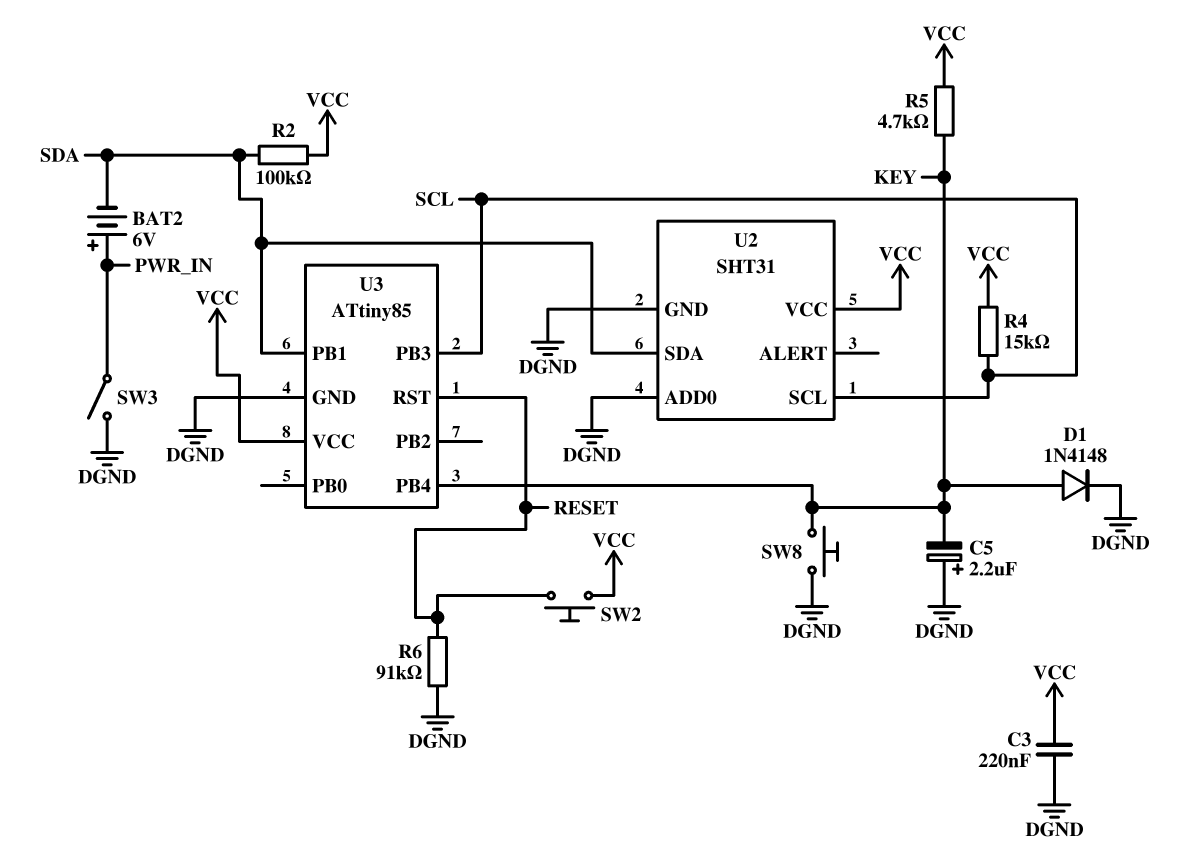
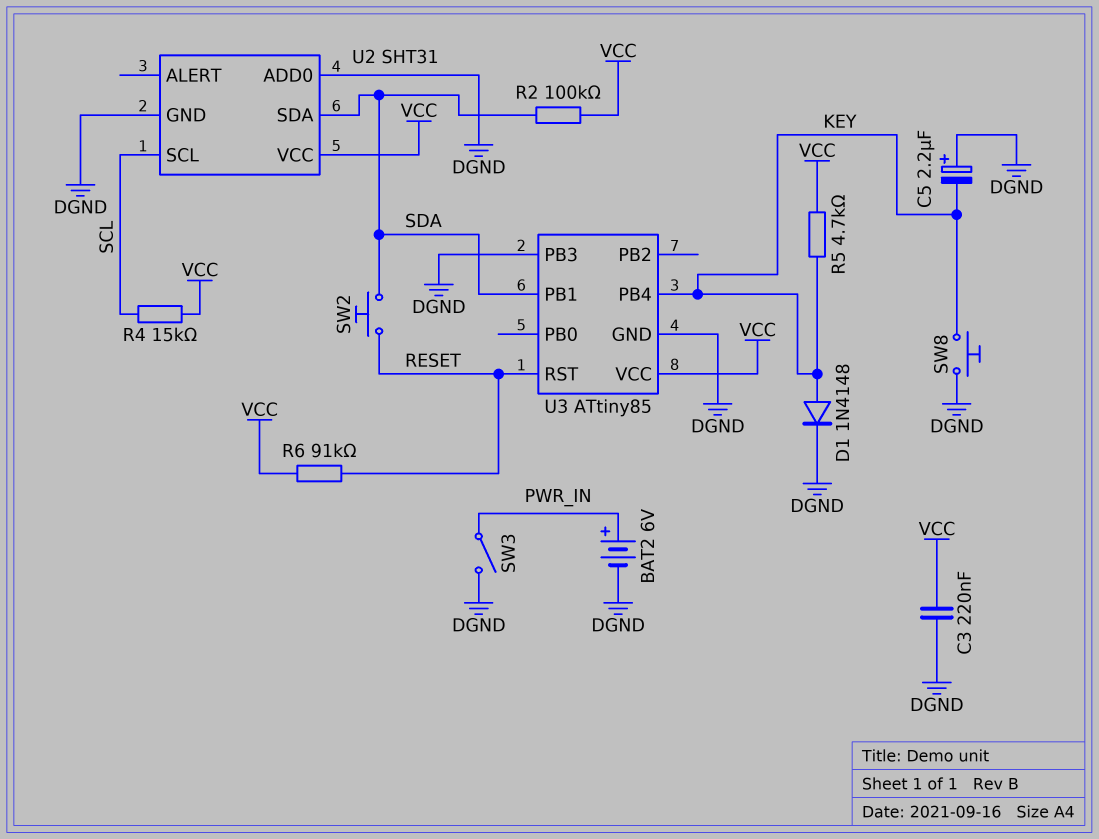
BAT2: 6V (plus PWR_IN, minus SDA) -> 6V (plus PWR_IN, minus DGND)
R6: 91k (DGND, RESET) -> 91k (RESET, VCC)
SW2: button (RESET, VCC) -> button (RESET, SDA)
U3 pin PB3: SCL -> DGND

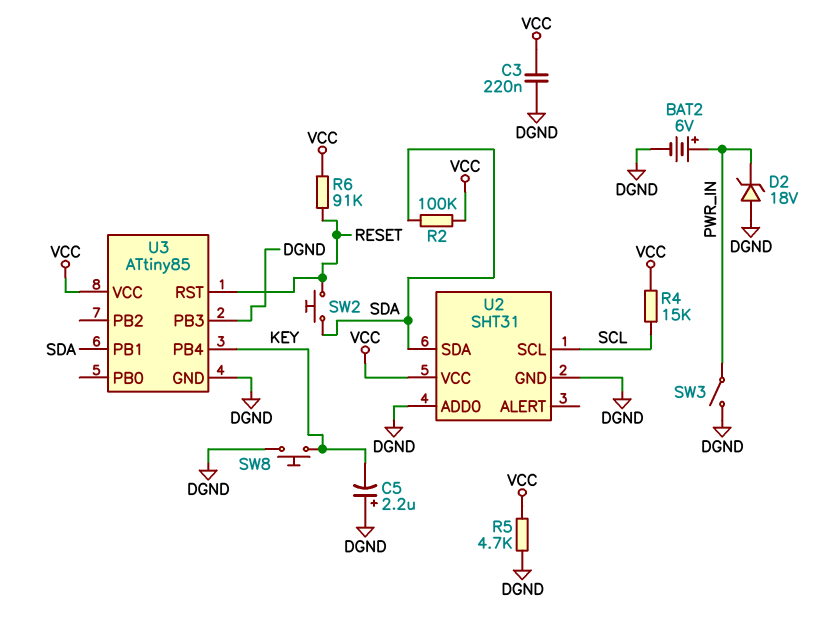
D1: diode 1N4148 (A KEY, K DGND) -> none
D2: none -> zener 18V (A DGND, K PWR_IN)
R5: 4.7k (KEY, VCC) -> 4.7k (DGND, VCC)

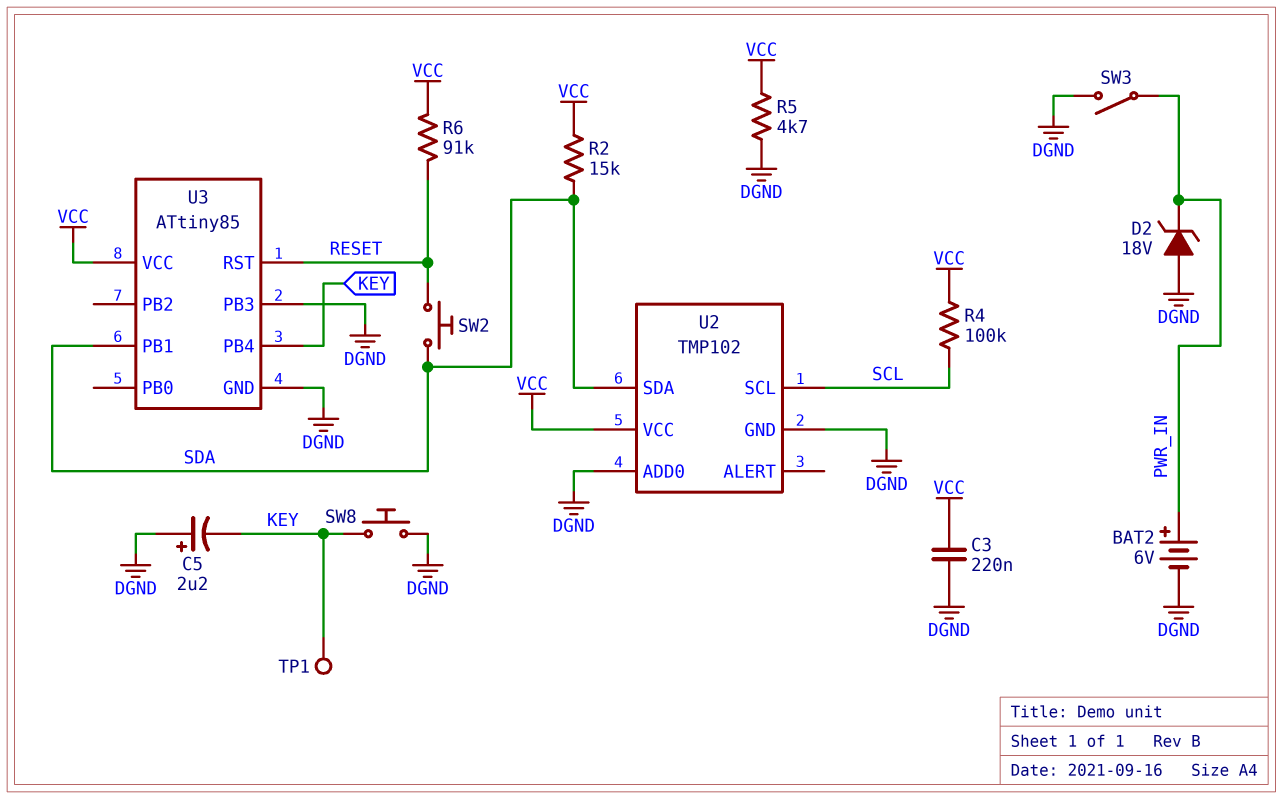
R2: 100k (SDA, VCC) -> 15k (SDA, VCC)
R4: 15k (SCL, VCC) -> 100k (SCL, VCC)
TP1: none -> test point (KEY)
U2: SHT31 -> TMP102

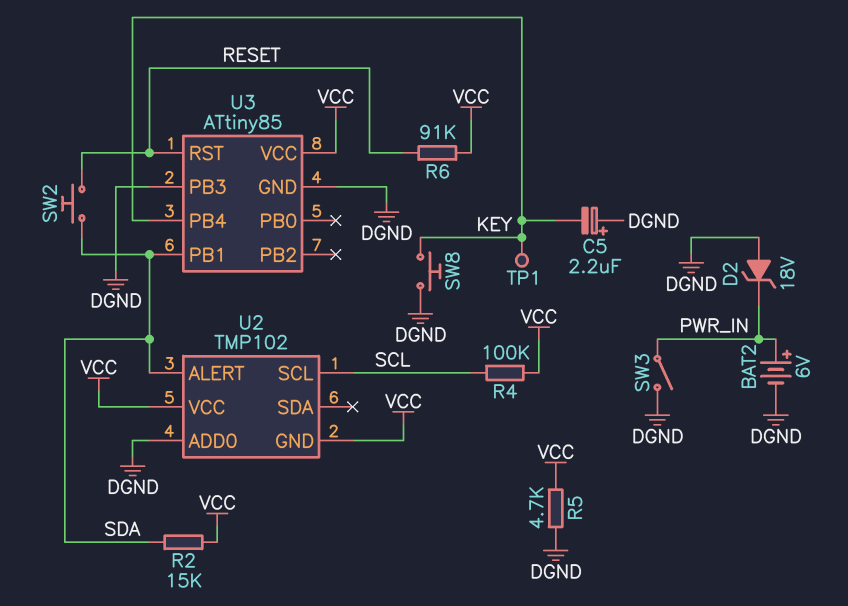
C3: 220nF (DGND, VCC) -> none
U2 pin ALERT: none -> SDA
U2 pin GND: DGND -> VCC
U2 pin SDA: SDA -> none

